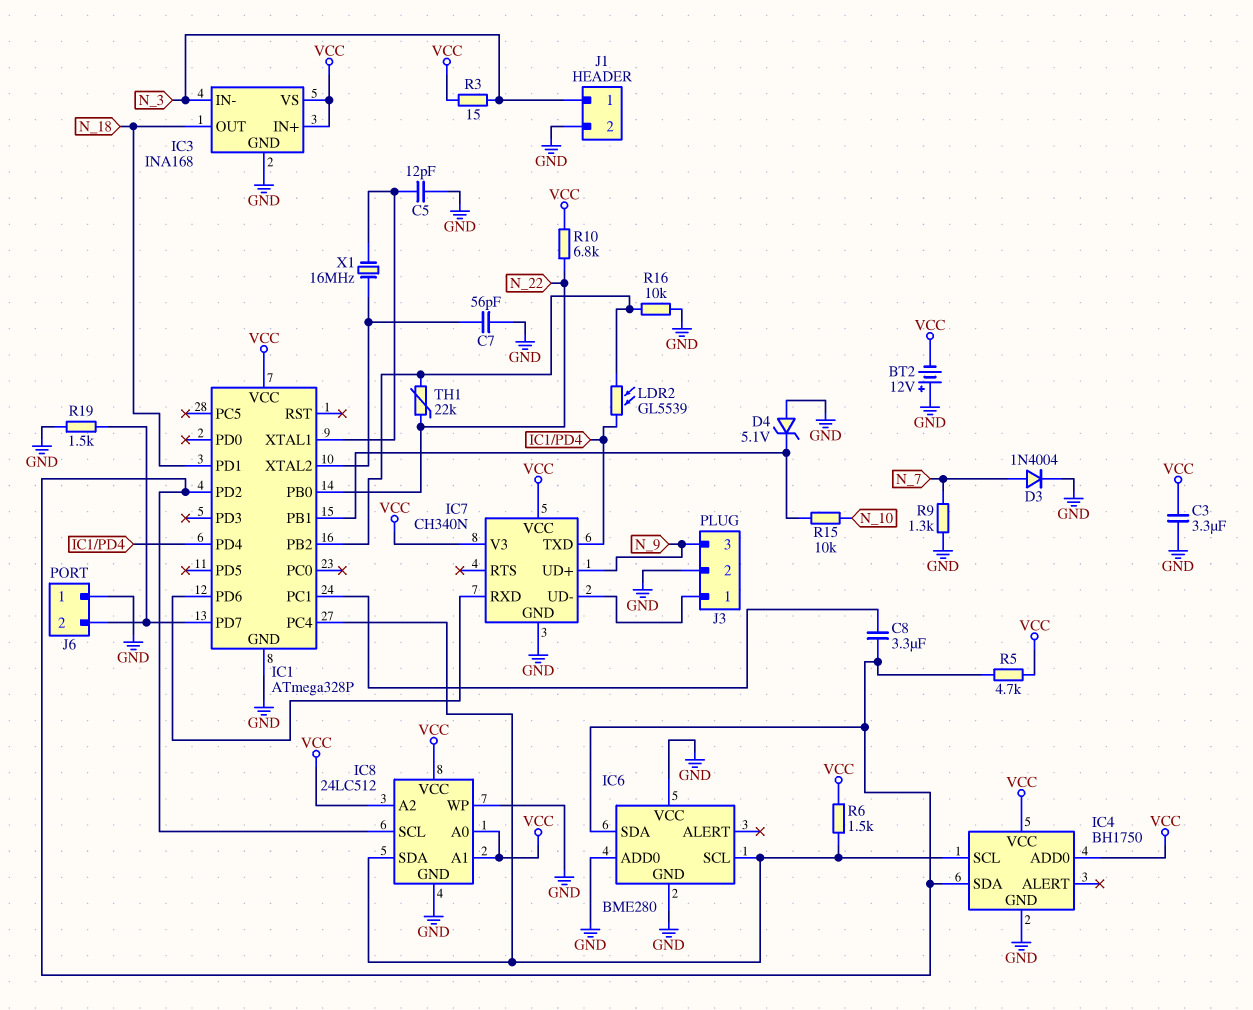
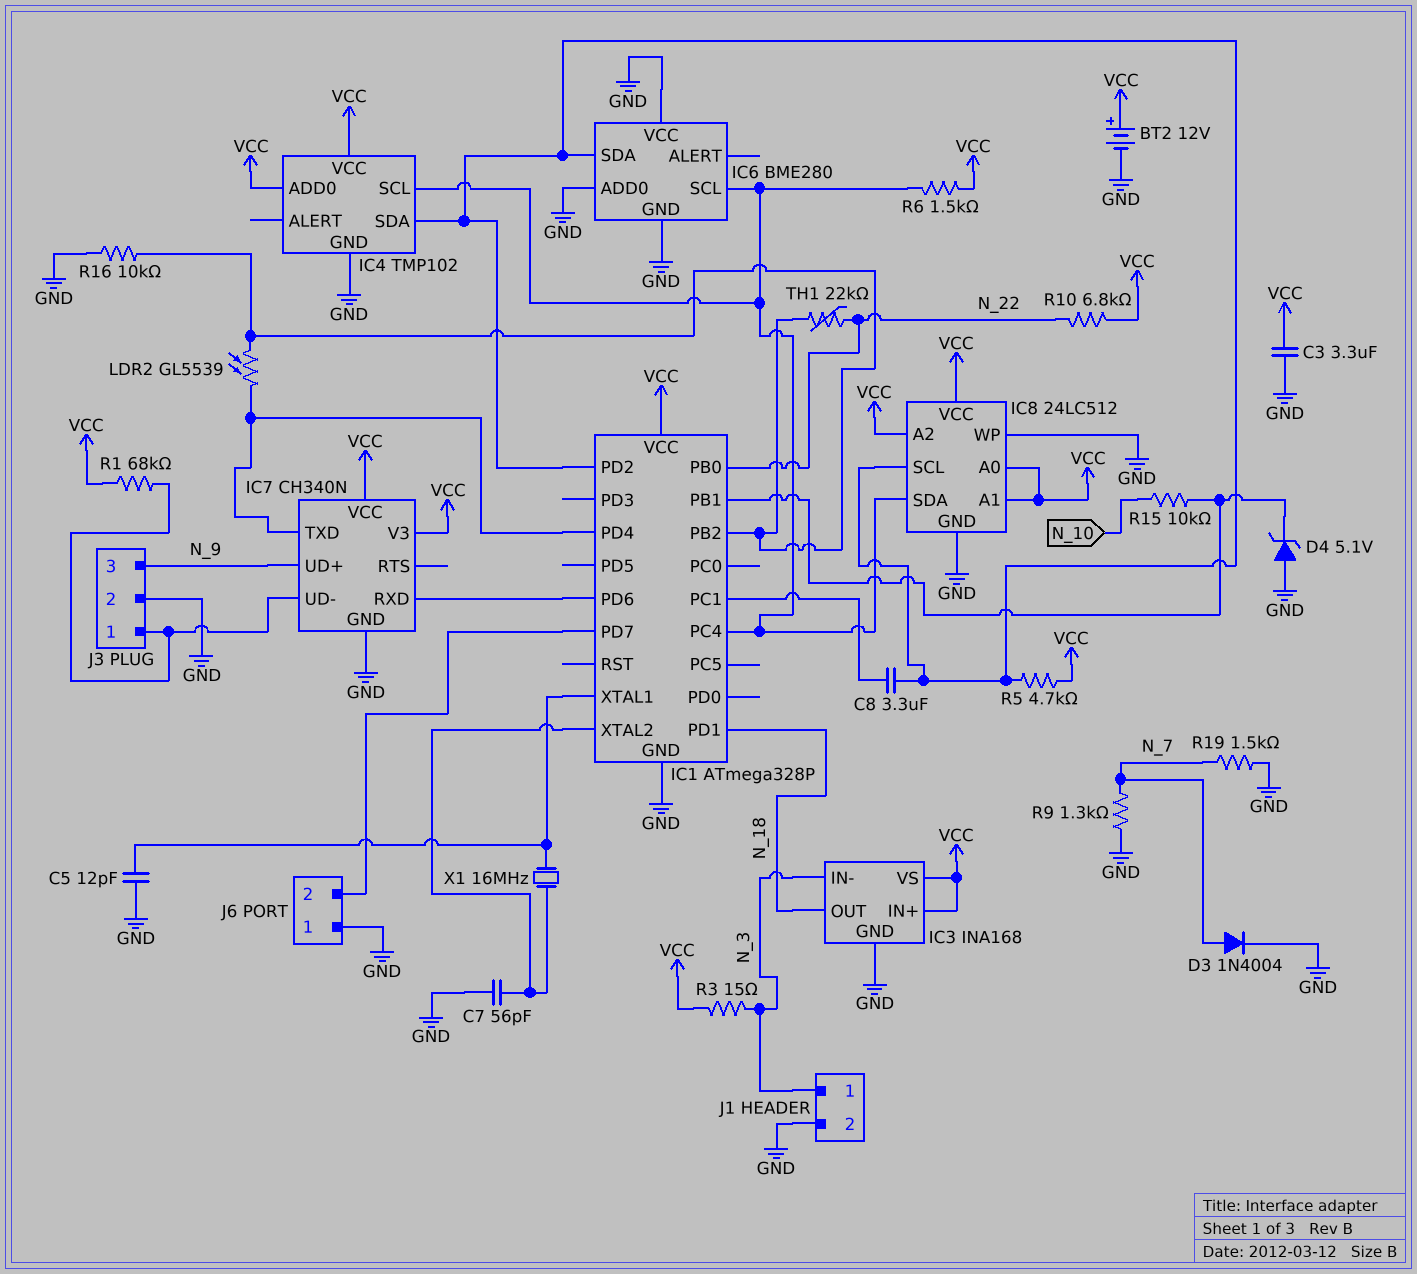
BT2: 12V (plus GND, minus VCC) -> 12V (plus VCC, minus GND)
IC4: BH1750 -> TMP102
R1: none -> 68k (IC7/UD-, VCC)
R19: 1.5k (GND, IC1/PD7) -> 1.5k (GND, N_7)

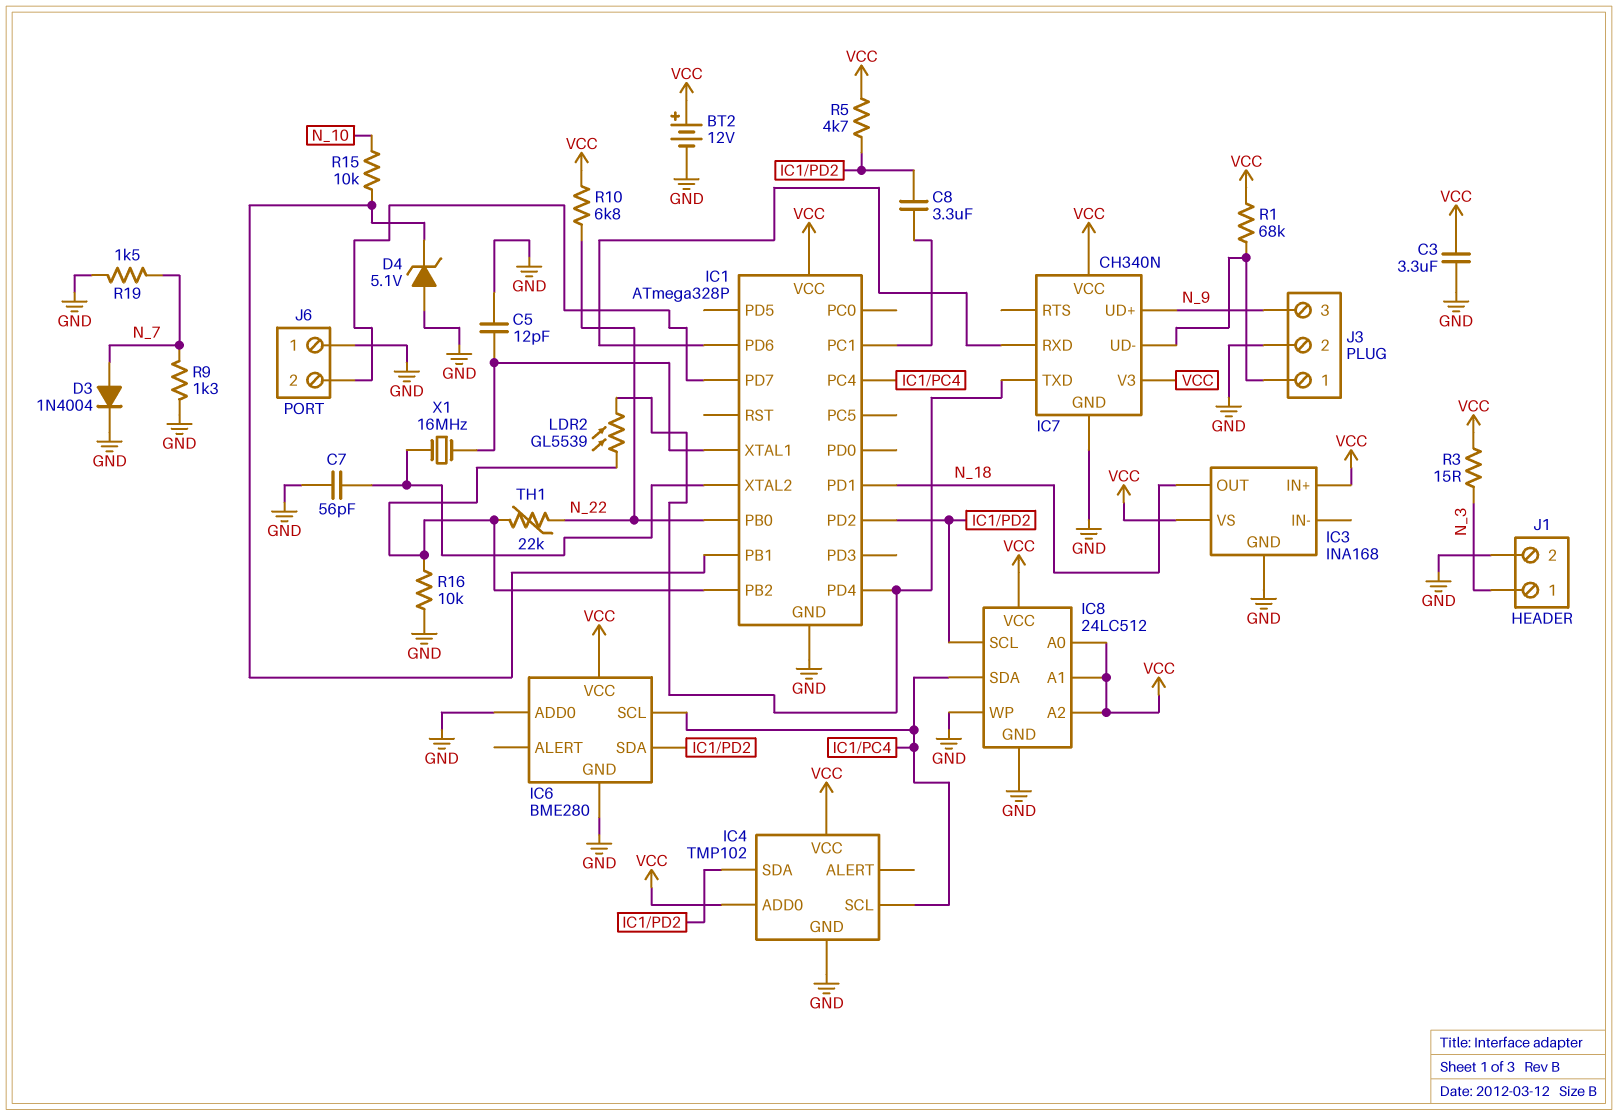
IC3 pin IN-: N_3 -> none
IC6 pin VCC: GND -> VCC
R6: 1.5k (IC1/PC4, VCC) -> none

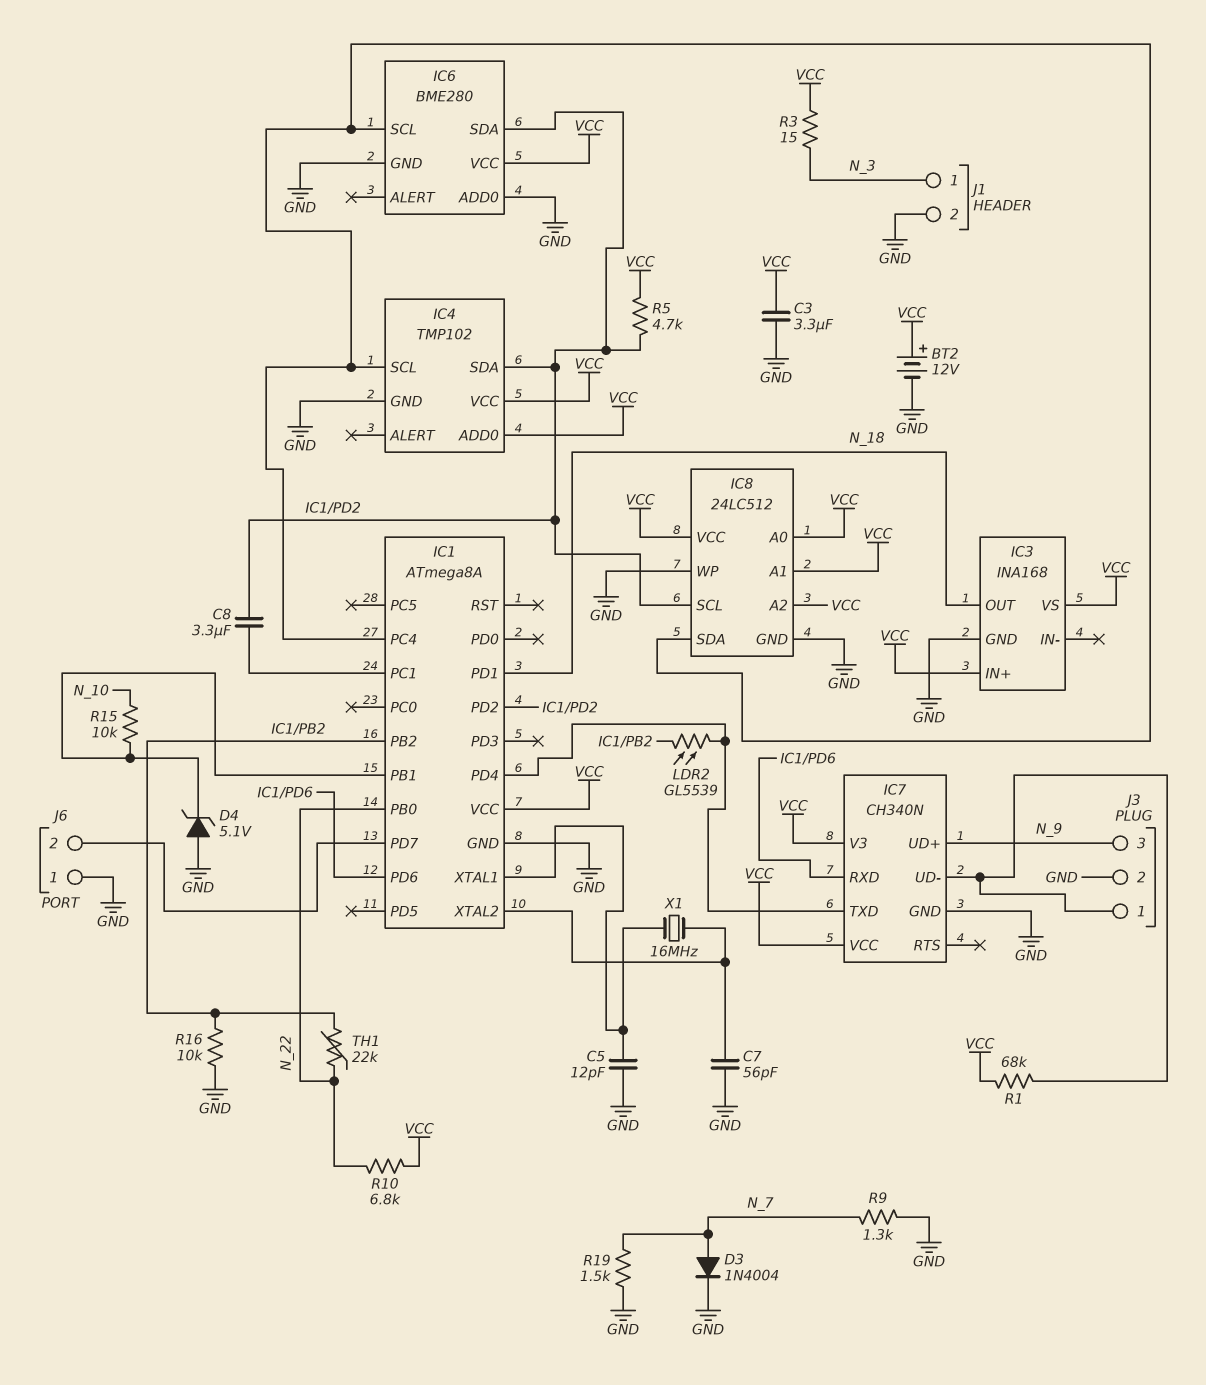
IC1: ATmega328P -> ATmega8A

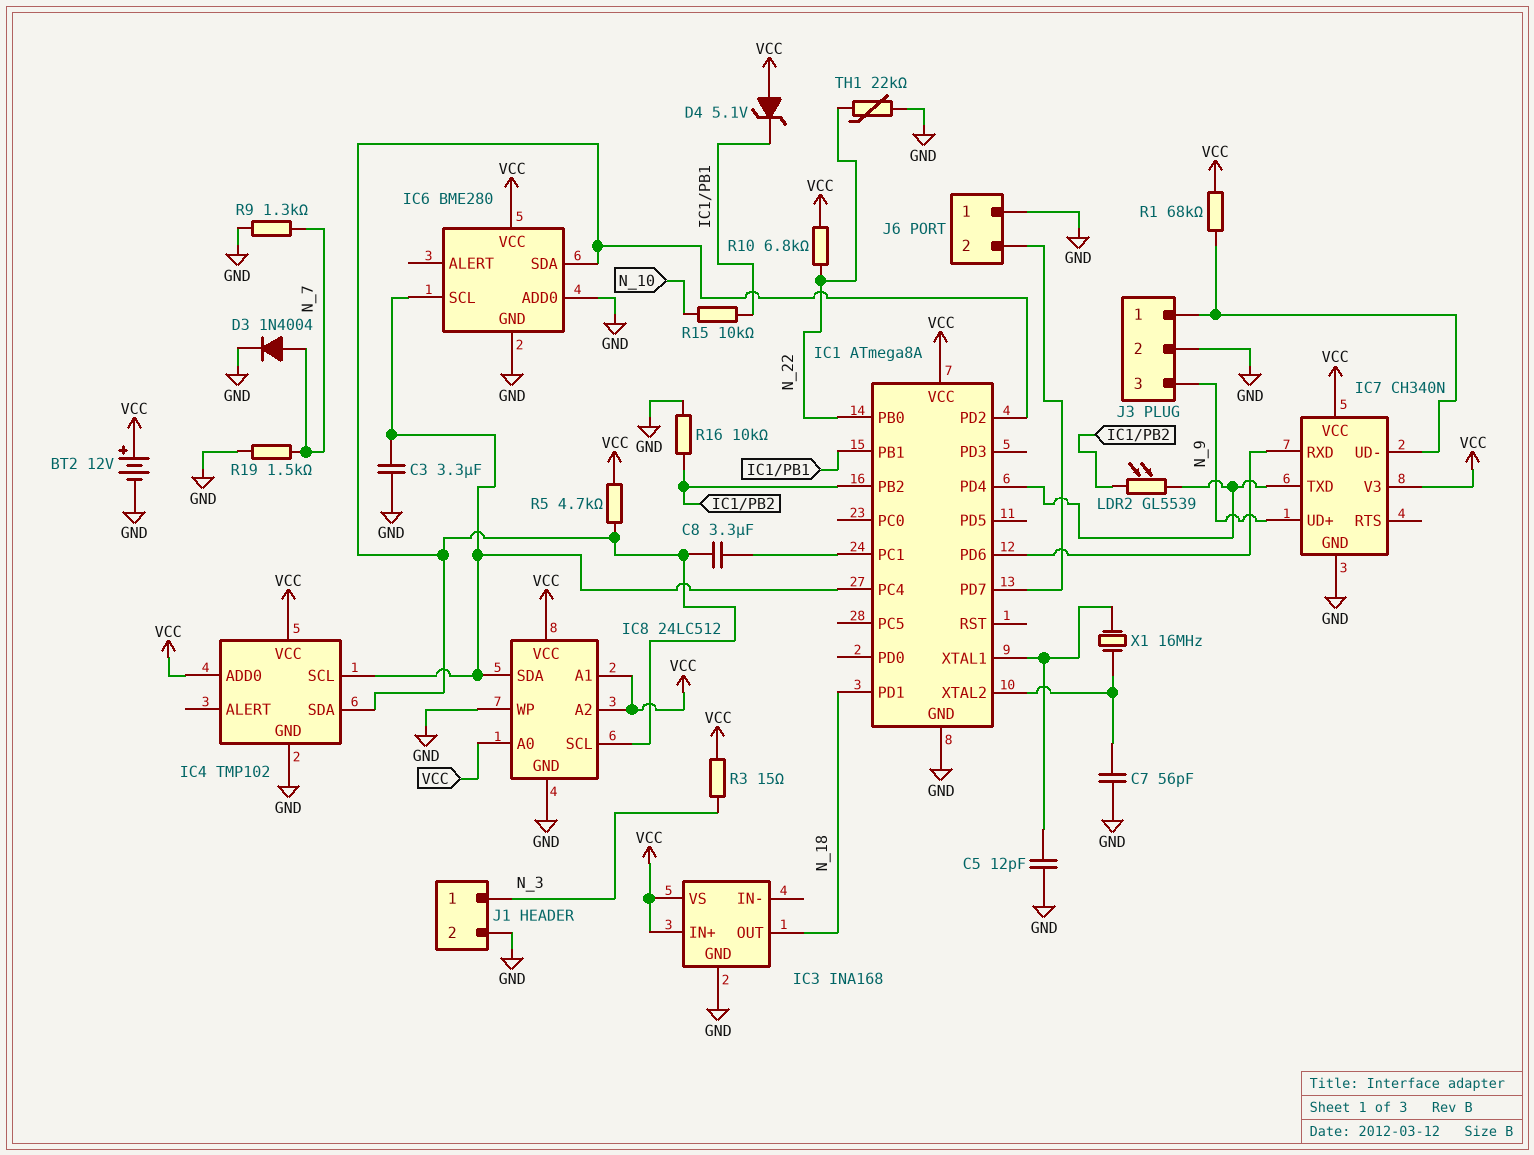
C3: 3.3uF (GND, VCC) -> 3.3uF (GND, IC1/PC4)
D4: zener 5.1V (A GND, K IC1/PB1) -> zener 5.1V (A VCC, K IC1/PB1)
TH1: 22k (IC1/PB2, N_22) -> 22k (GND, N_22)

